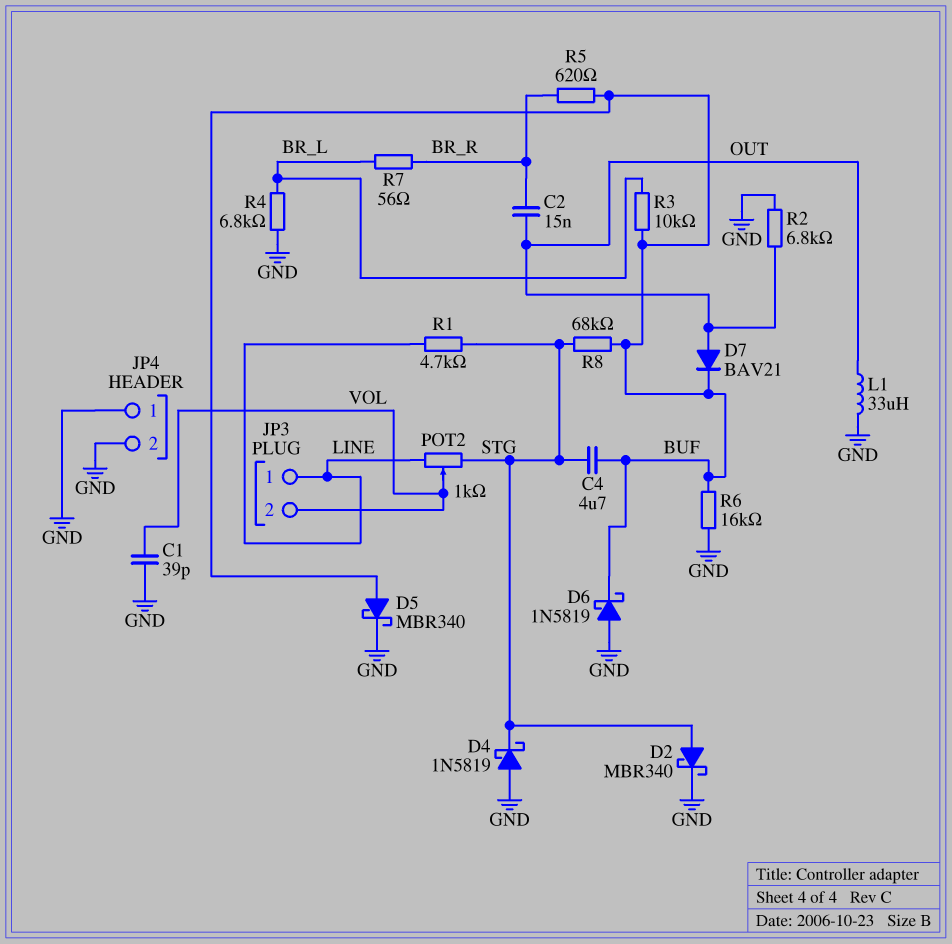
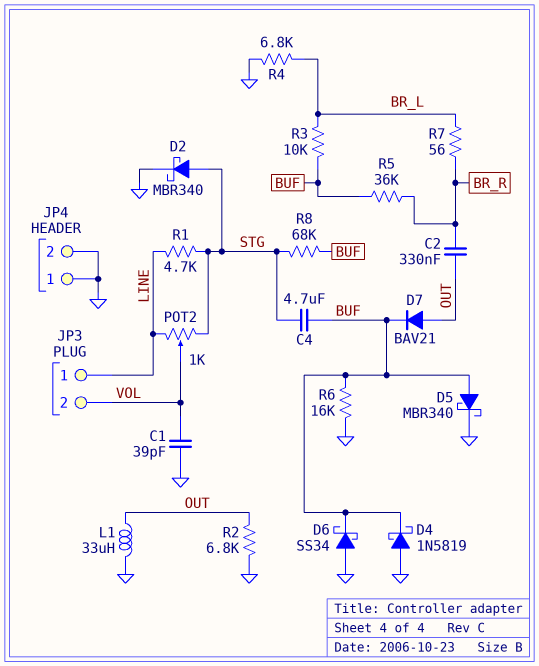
C2: 15nF (BR_R, OUT) -> 330nF (BR_R, OUT)
D4: schottky 1N5819 (A GND, K STG) -> schottky 1N5819 (A GND, K BUF)
D6: schottky 1N5819 (A GND, K BUF) -> schottky SS34 (A GND, K BUF)
R5: 620 (BR_R, BUF) -> 36k (BR_R, BUF)

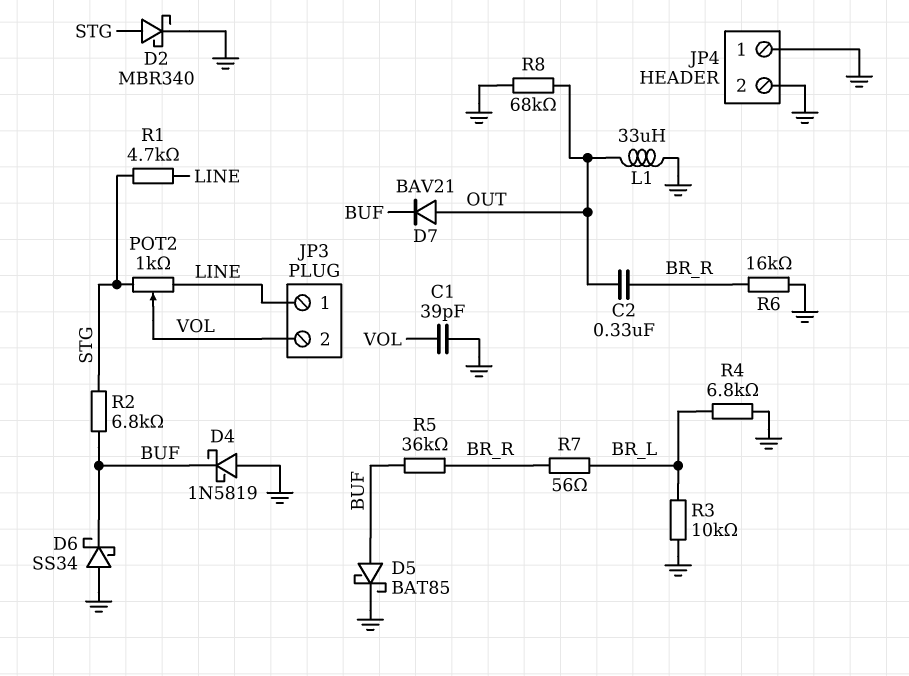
C4: 4.7uF (BUF, STG) -> none
D5: schottky MBR340 (A BUF, K GND) -> schottky BAT85 (A BUF, K GND)
R2: 6.8k (GND, OUT) -> 6.8k (BUF, STG)
R3: 10k (BR_L, BUF) -> 10k (BR_L, GND)
R6: 16k (BUF, GND) -> 16k (BR_R, GND)
R8: 68k (BUF, STG) -> 68k (GND, OUT)

